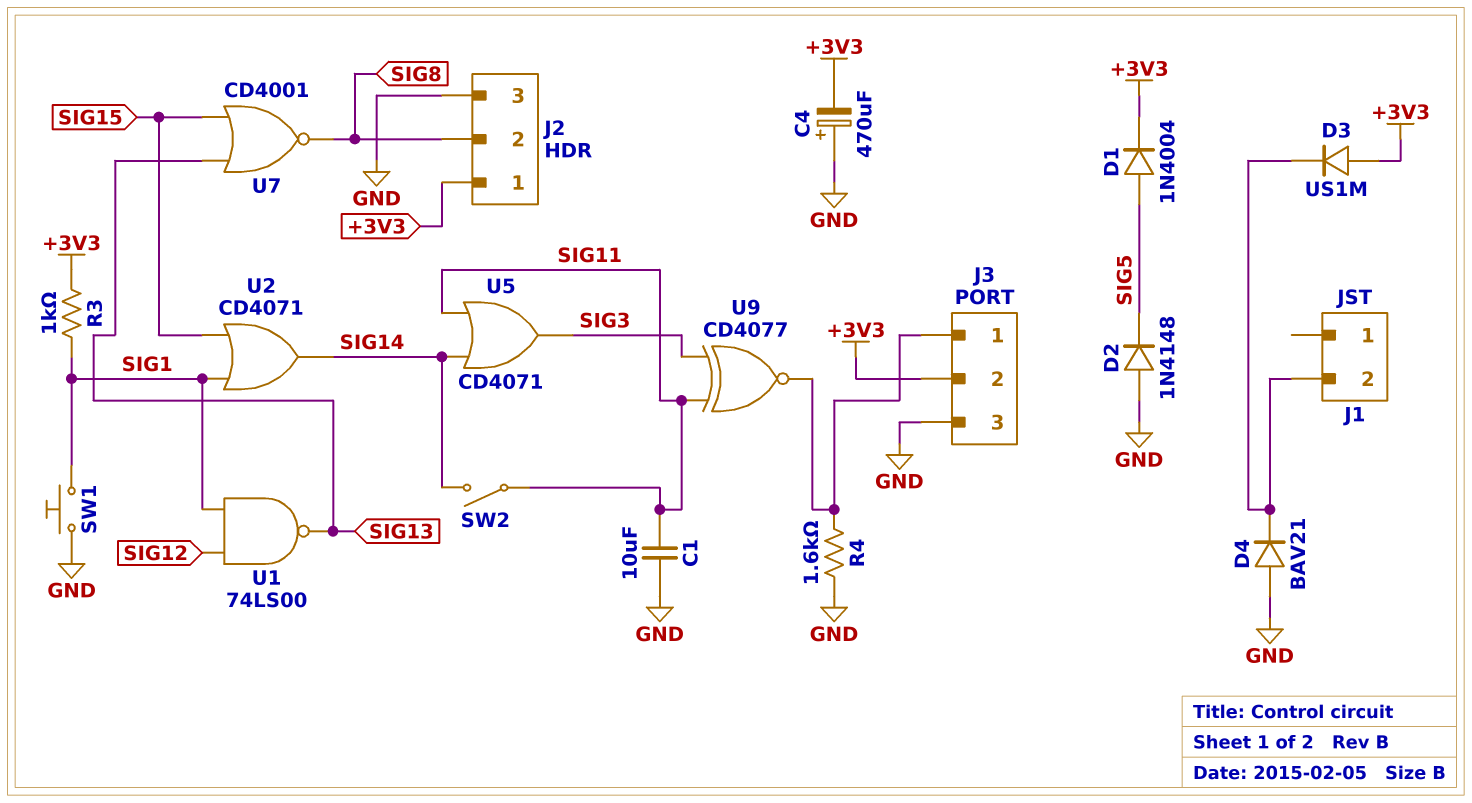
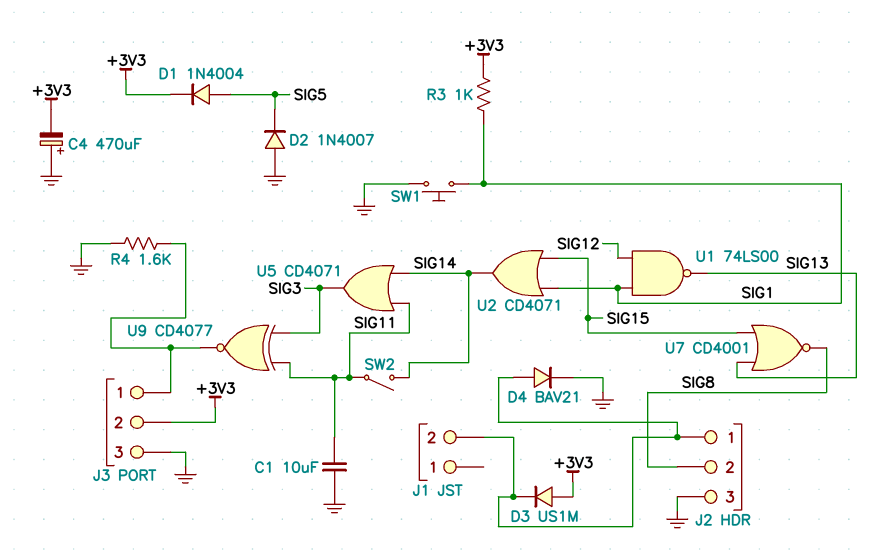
D2: diode 1N4148 (A GND, K SIG5) -> diode 1N4007 (A GND, K SIG5)
D4: diode BAV21 (A GND, K J1/2) -> diode BAV21 (A J1/2, K GND)
J2 pin 1: +3V3 -> J1/2

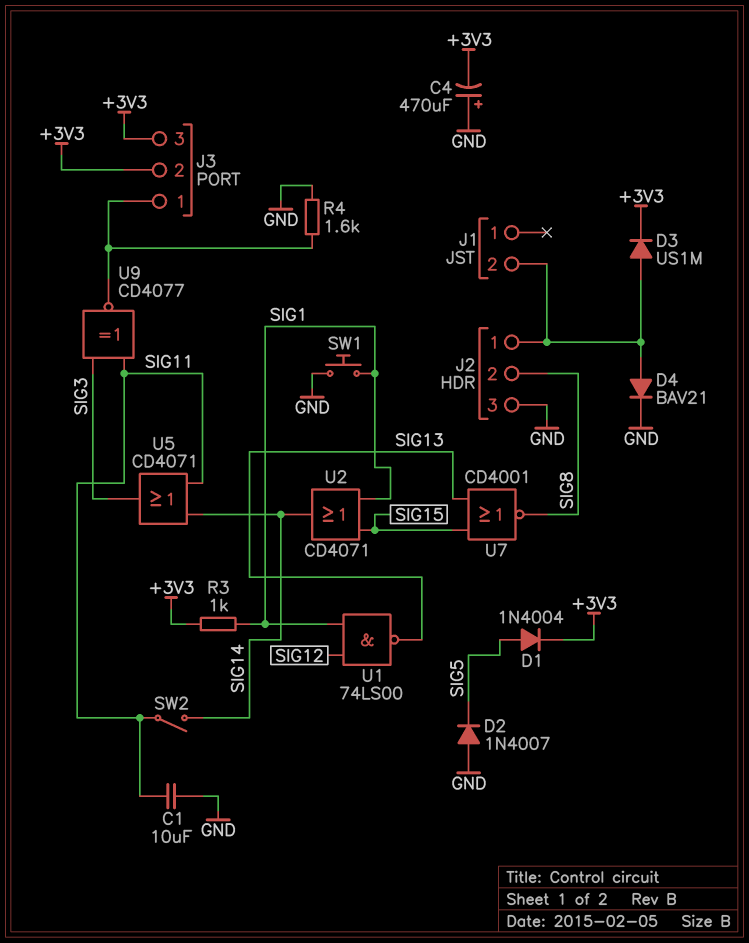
D3: diode US1M (A +3V3, K J1/2) -> diode US1M (A J1/2, K +3V3)
J3 pin 3: GND -> +3V3

